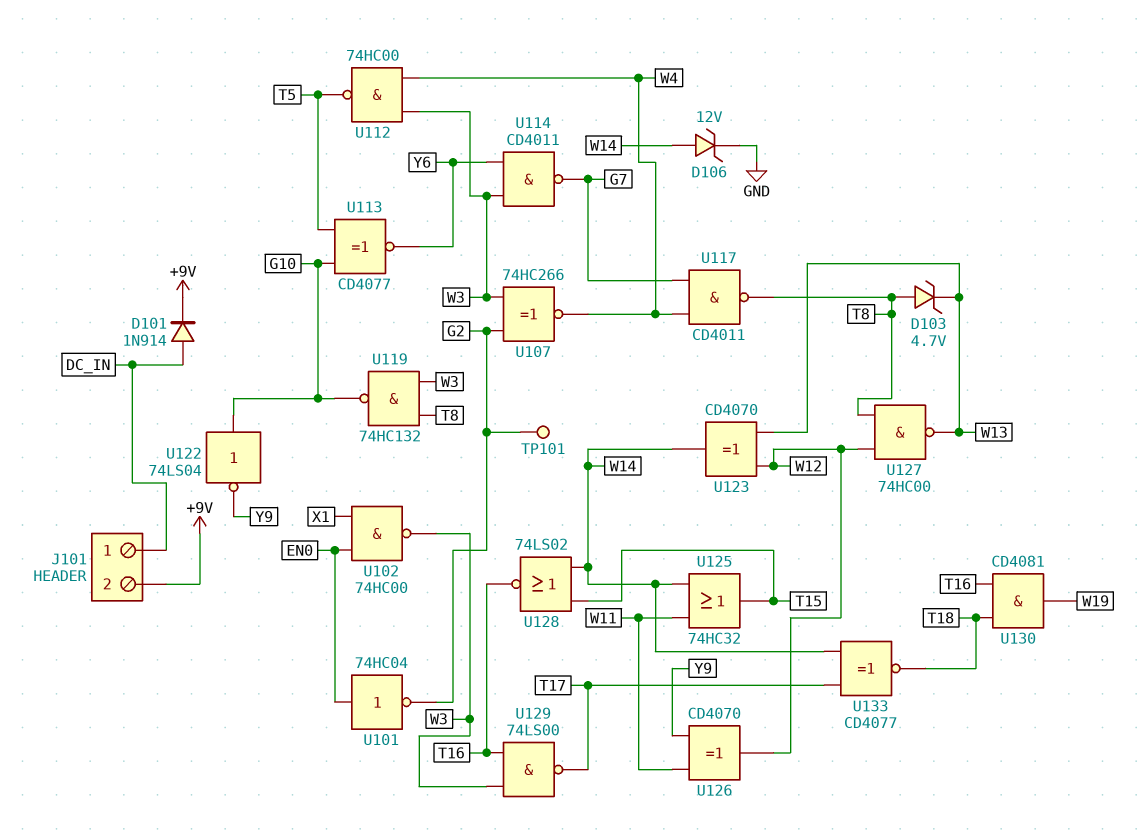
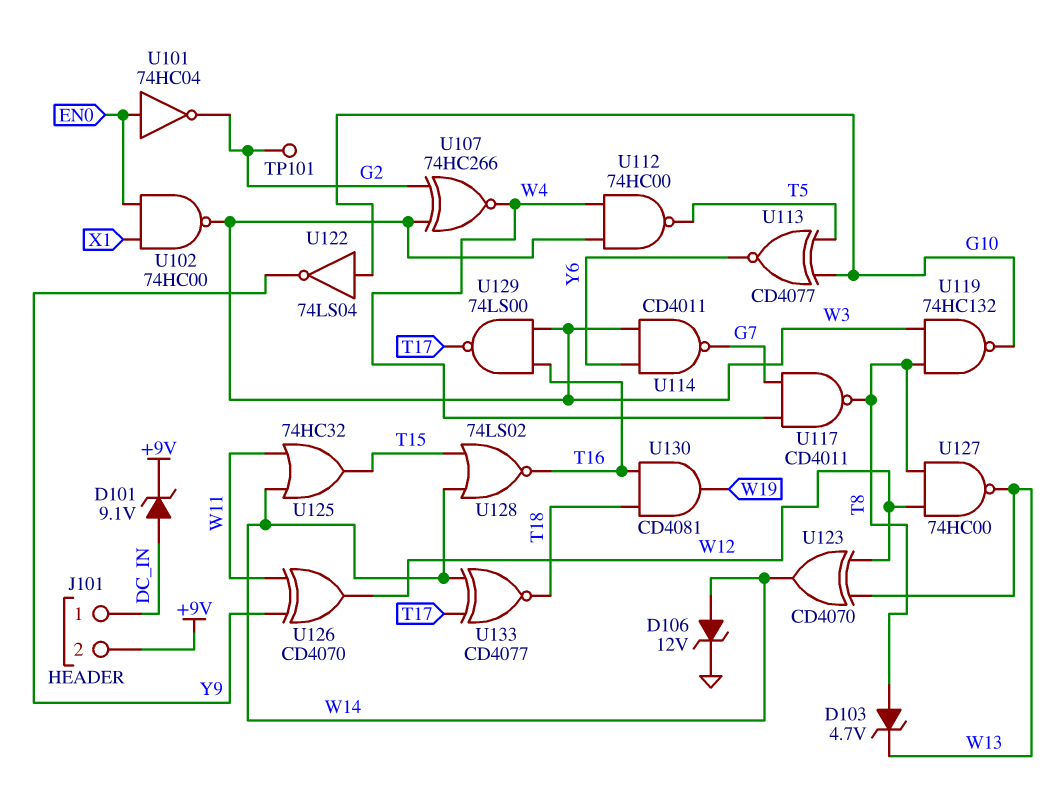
D101: diode 1N914 (A DC_IN, K +9V) -> zener 9.1V (A DC_IN, K +9V)

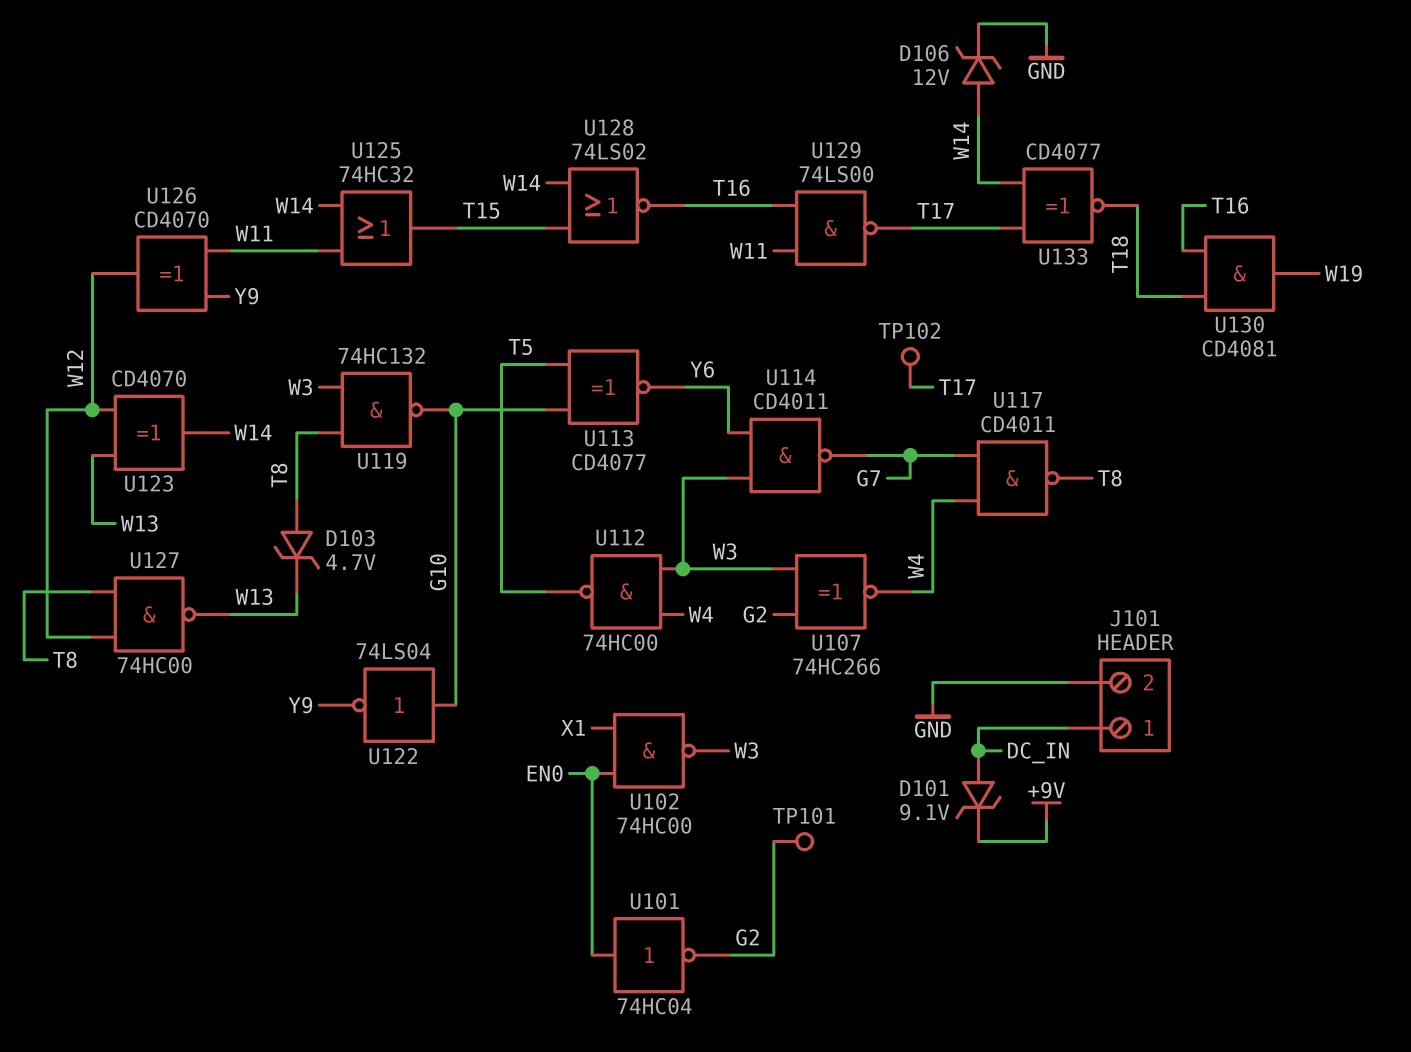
J101 pin 2: +9V -> GND
TP102: none -> test point (T17)
U129: NAND 74LS00 (in T16, in W3, out T17) -> NAND 74LS00 (in T16, in W11, out T17)

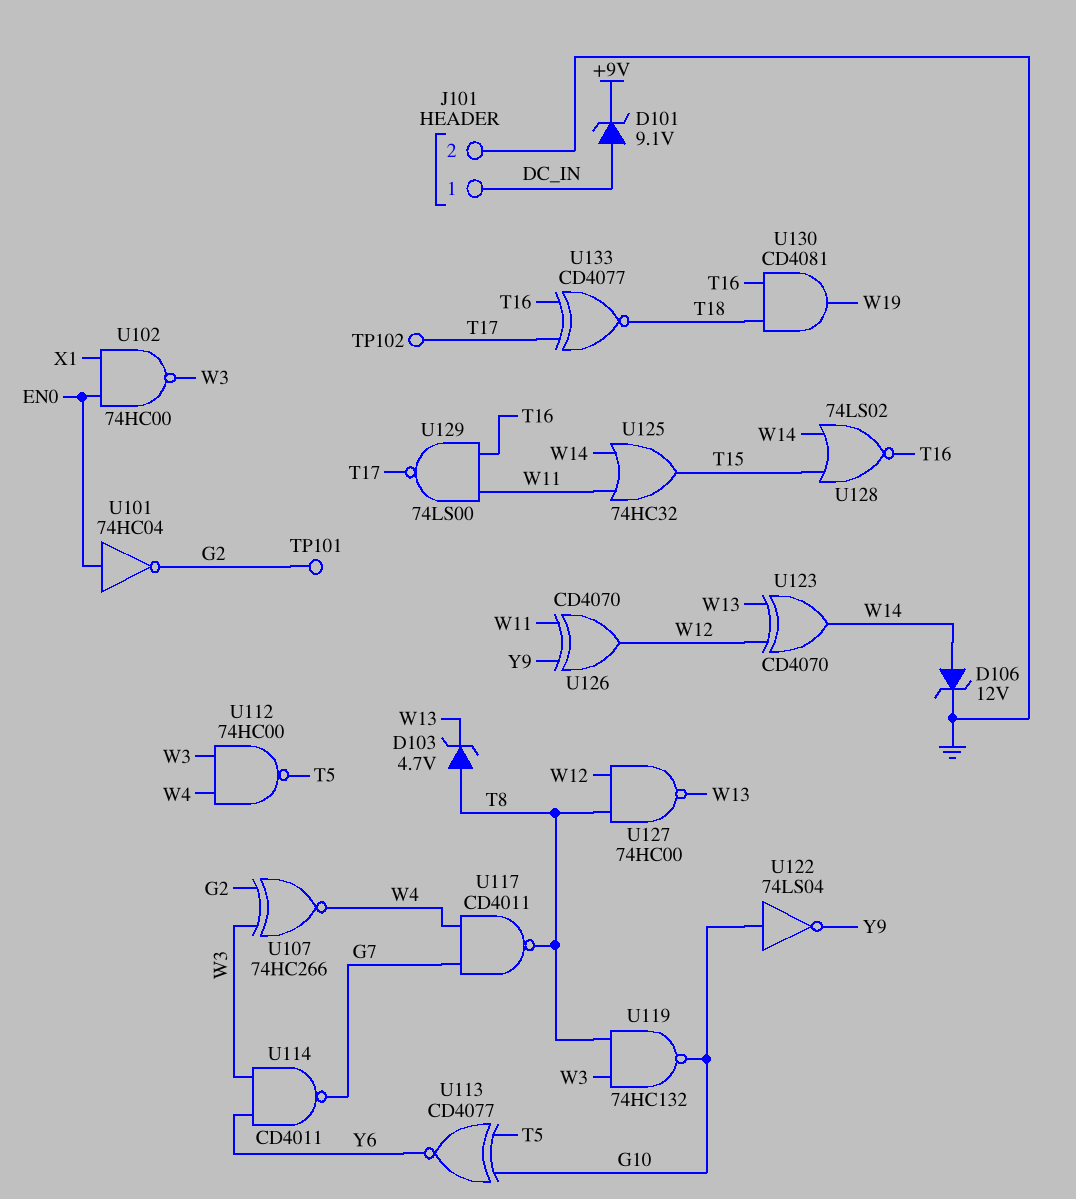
U133: XNOR CD4077 (in T17, in W14, out T18) -> XNOR CD4077 (in T16, in T17, out T18)

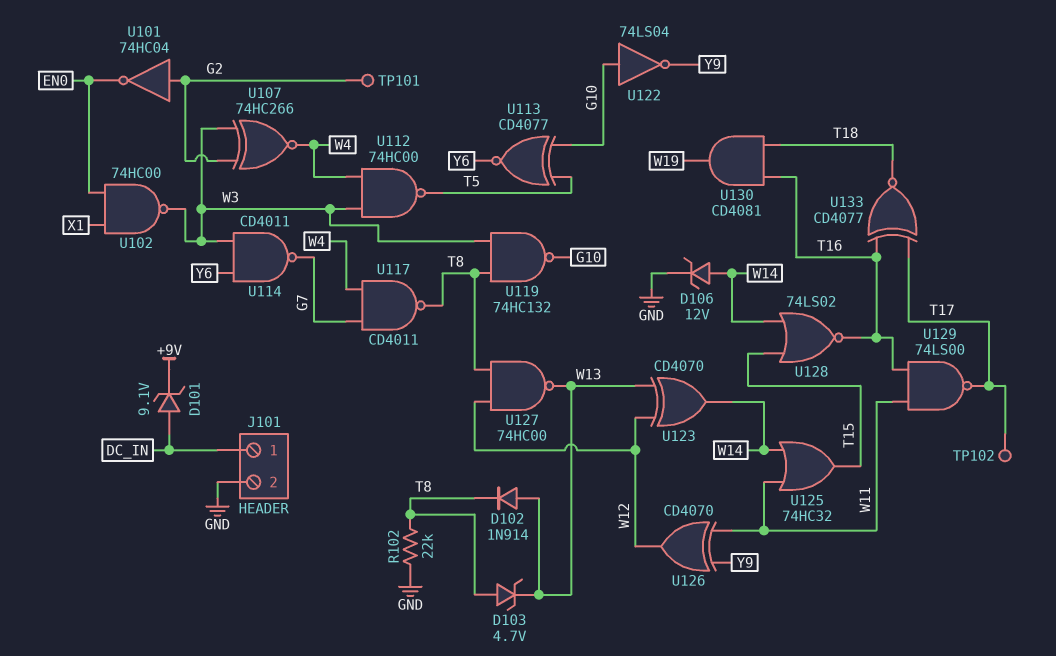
D102: none -> diode 1N914 (A W13, K T8)
R102: none -> 22k (GND, T8)
U101: NOT 74HC04 (in EN0, out G2) -> NOT 74HC04 (in G2, out EN0)

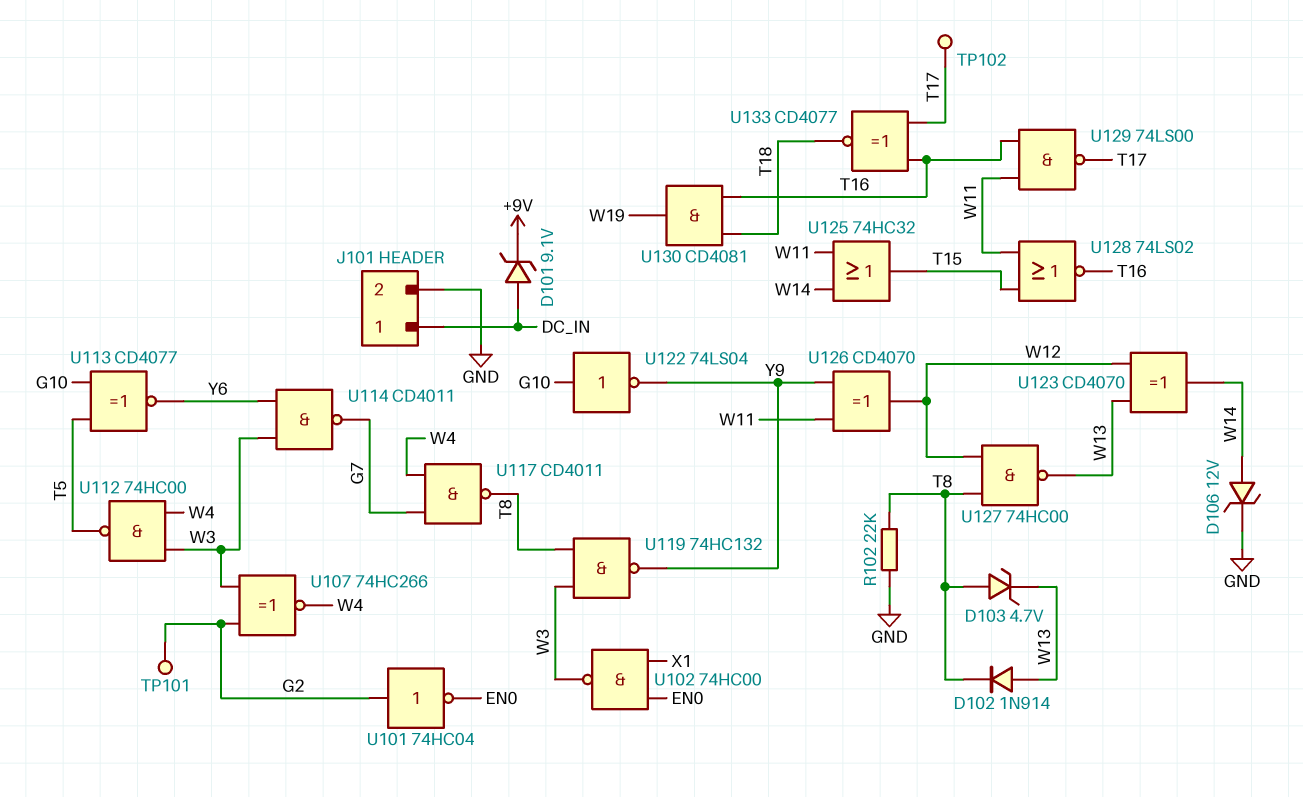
U119: NAND 74HC132 (in T8, in W3, out G10) -> NAND 74HC132 (in T8, in W3, out Y9)
U128: NOR 74LS02 (in T15, in W14, out T16) -> NOR 74LS02 (in T15, in W11, out T16)

